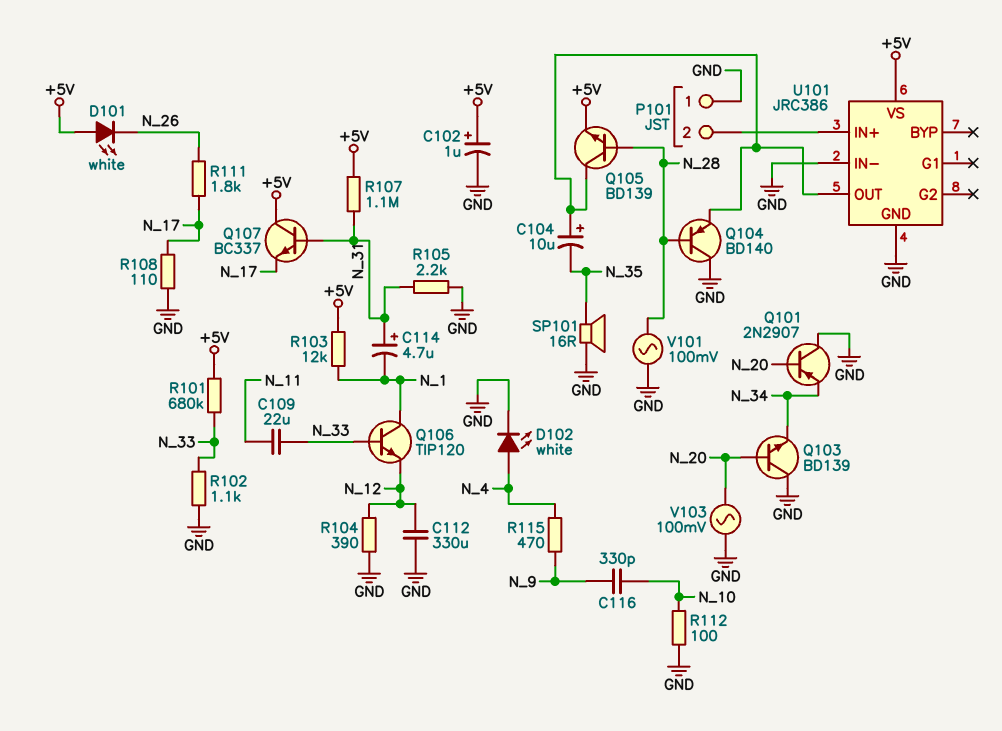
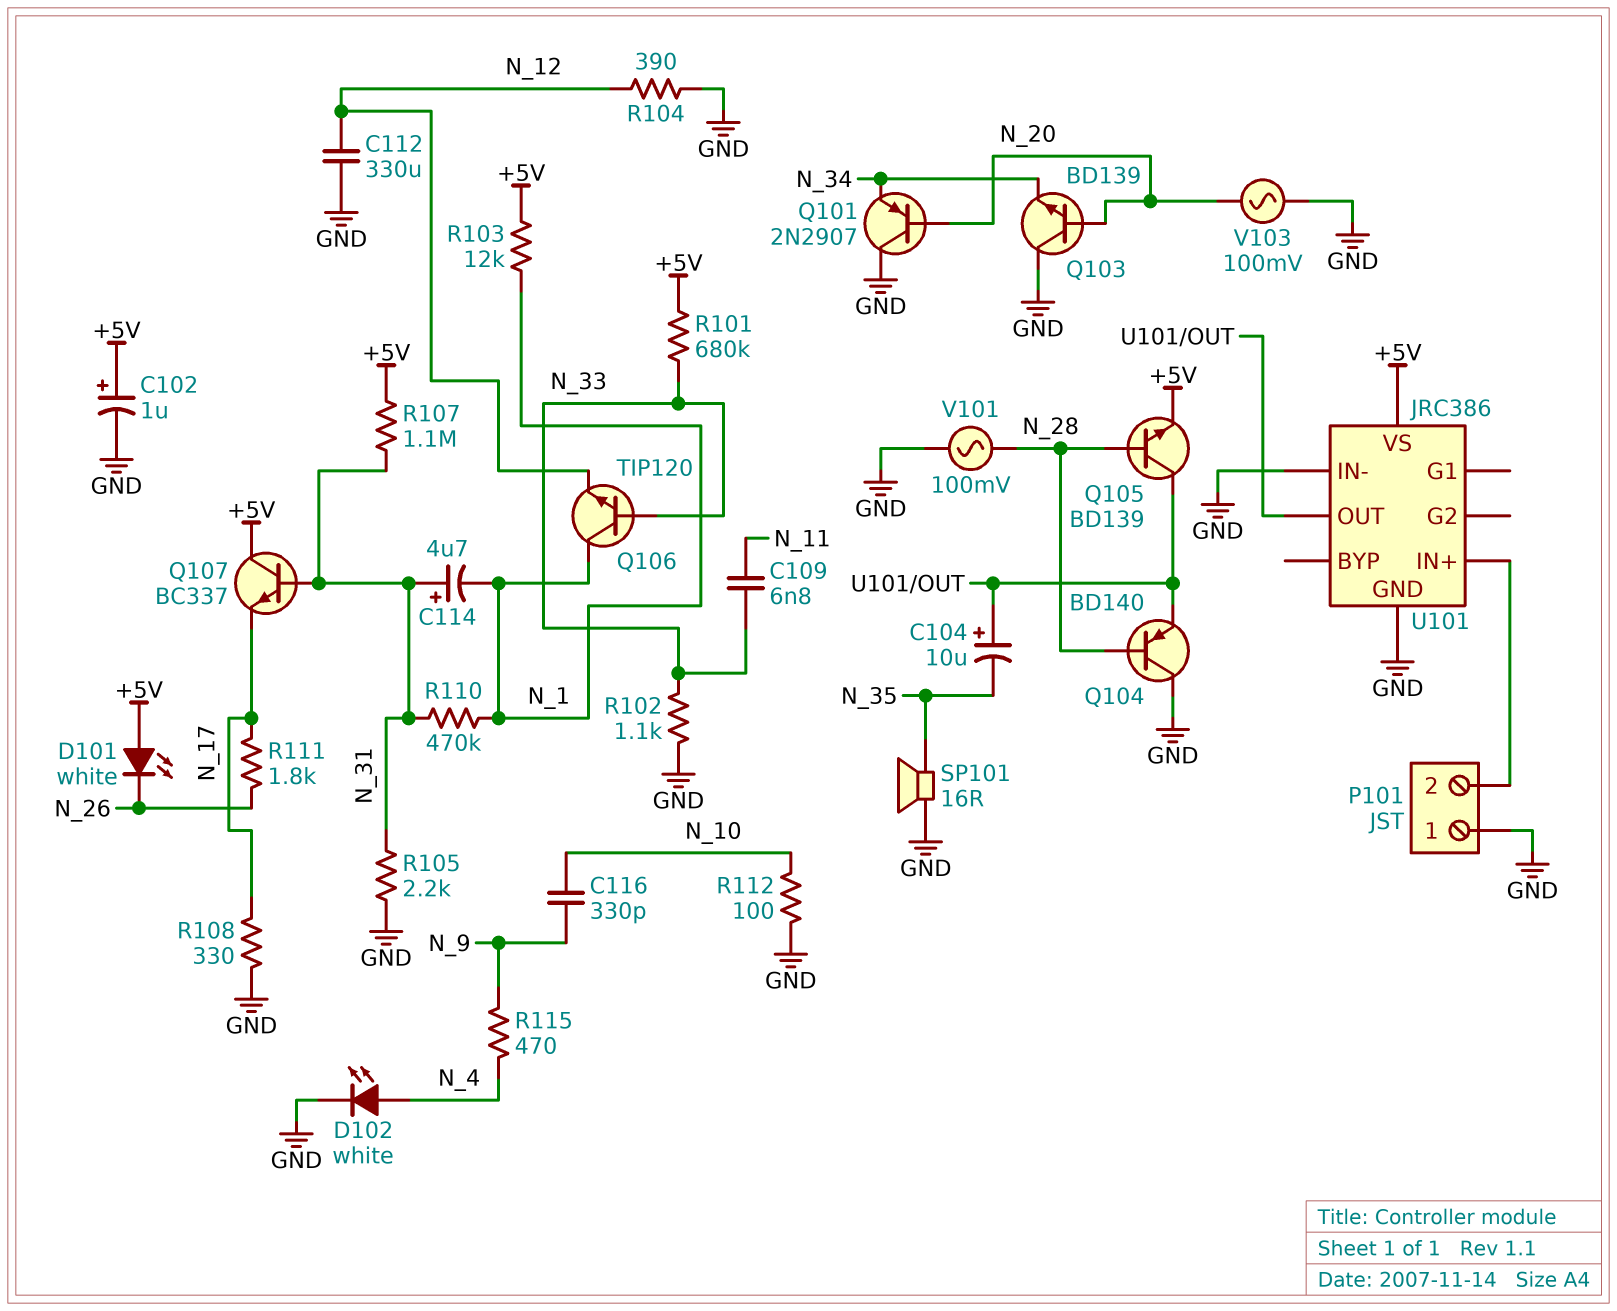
C109: 22uF (N_11, N_33) -> 6.8nF (N_11, N_33)
R108: 110 (GND, N_17) -> 330 (GND, N_17)
R110: none -> 470k (N_1, N_31)

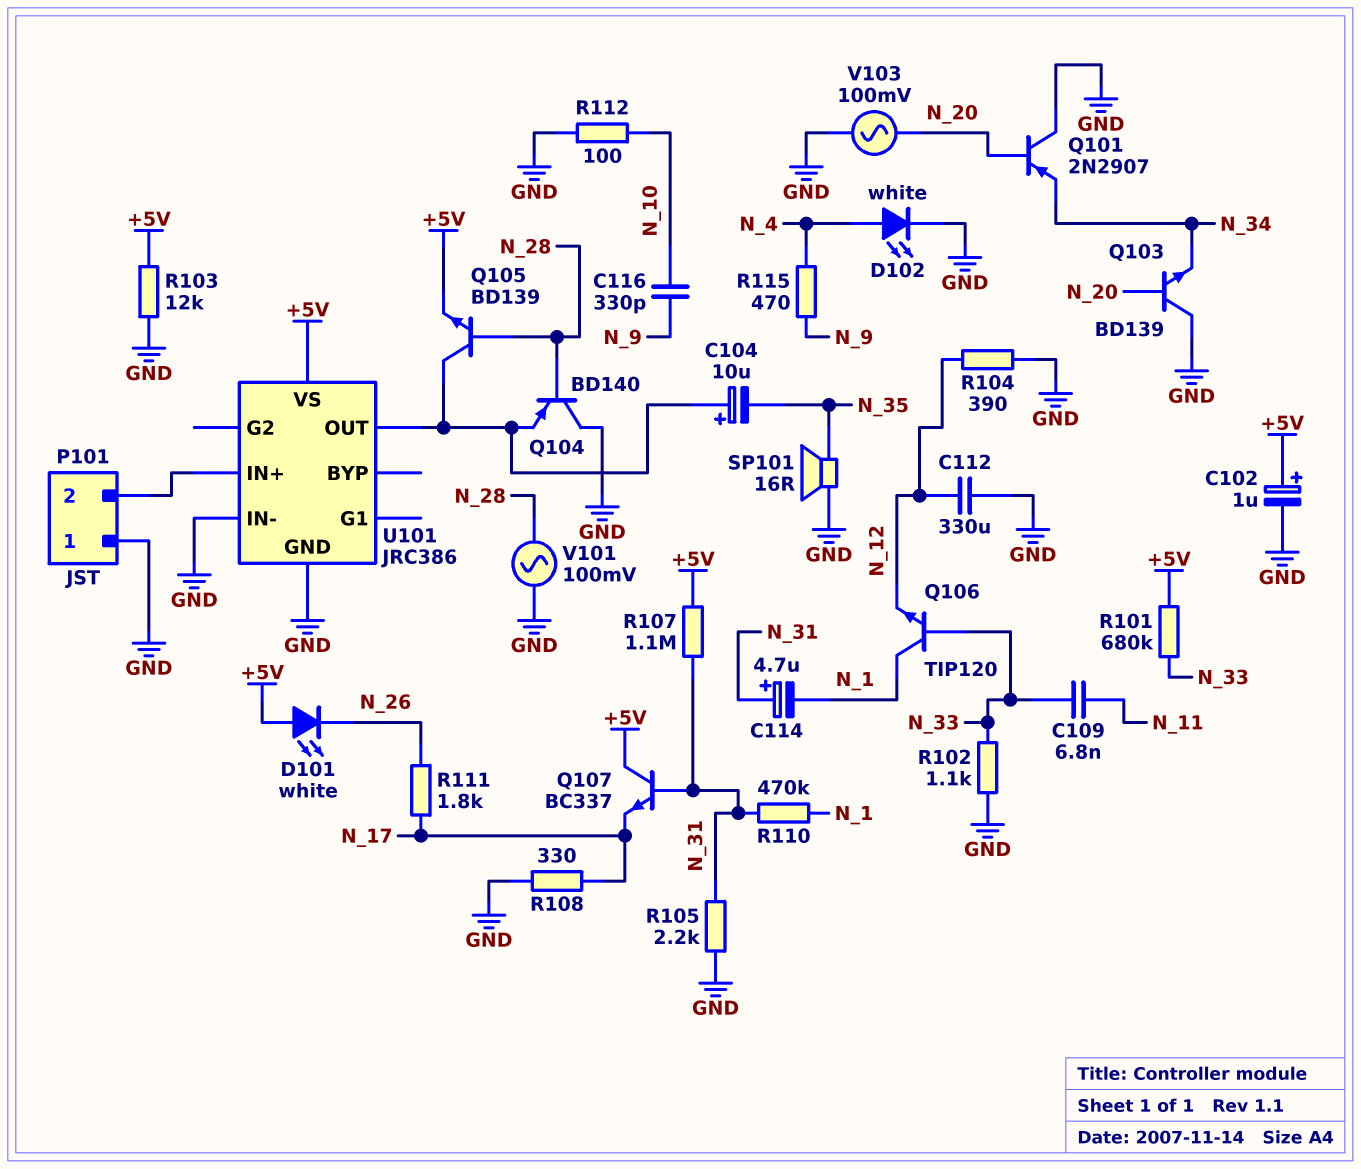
R103: 12k (+5V, N_1) -> 12k (+5V, GND)

